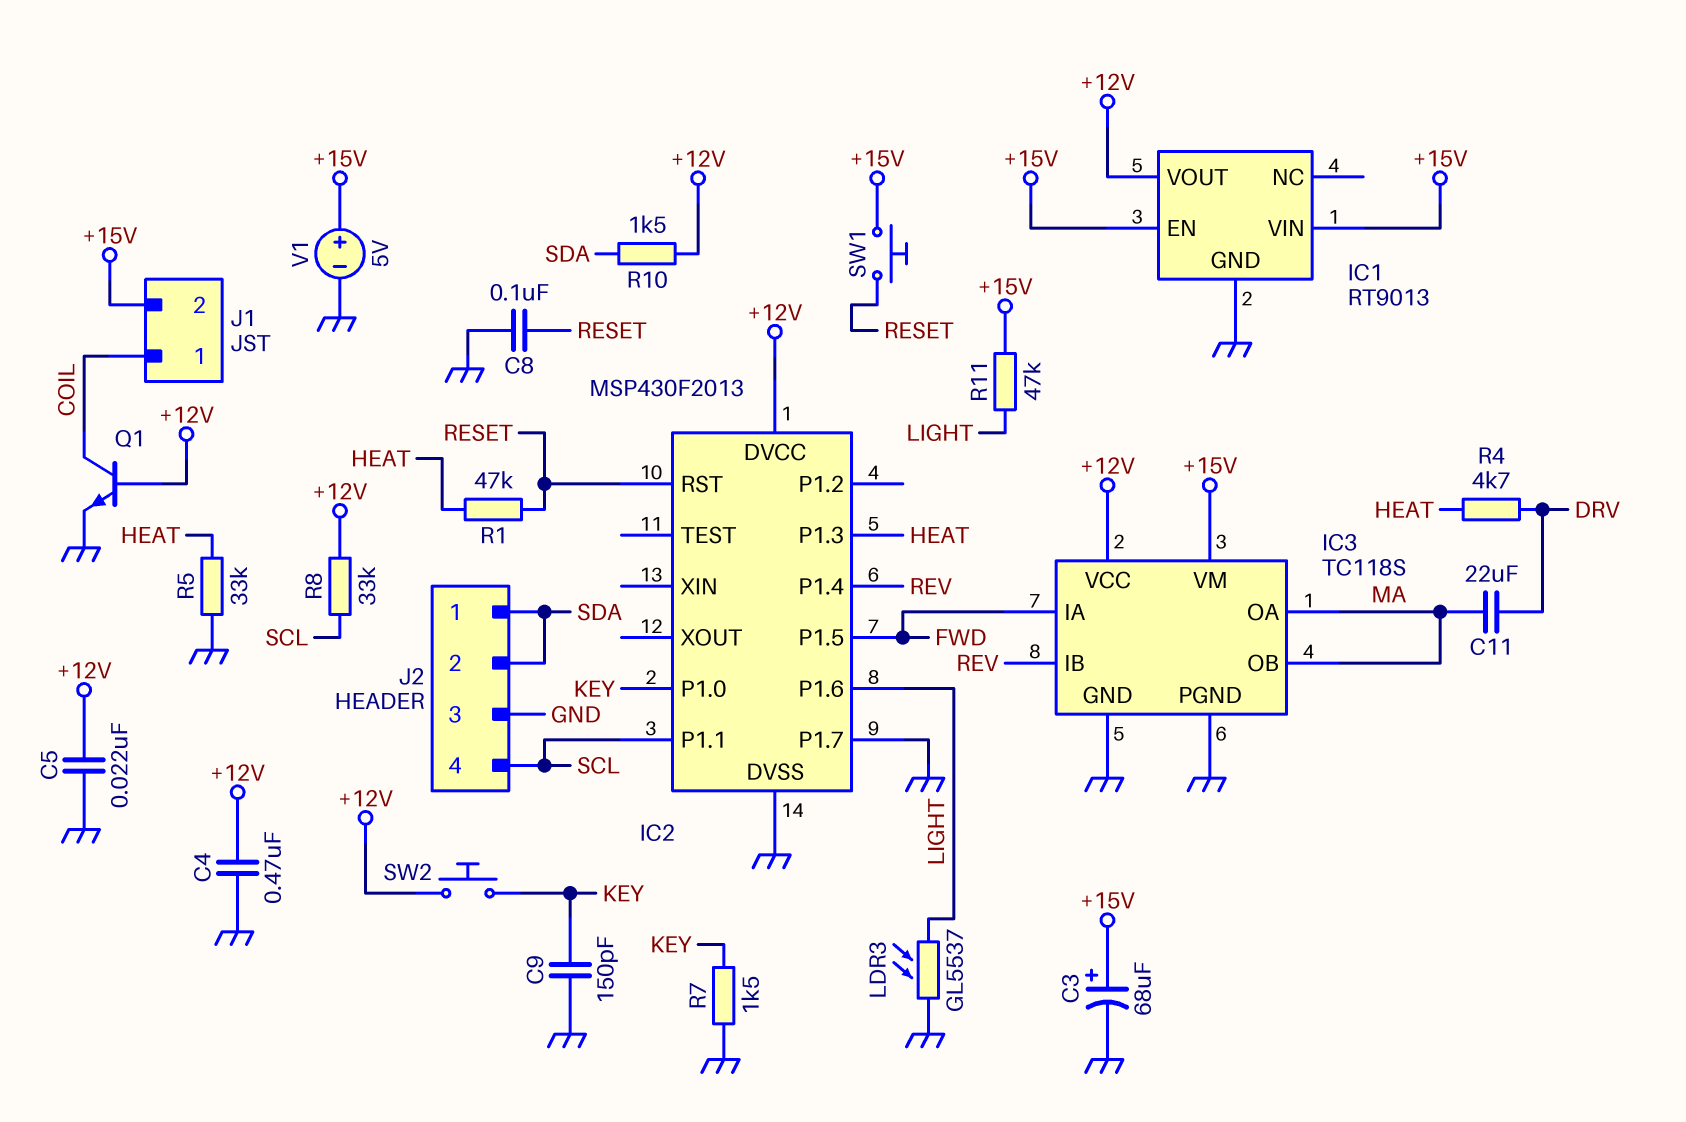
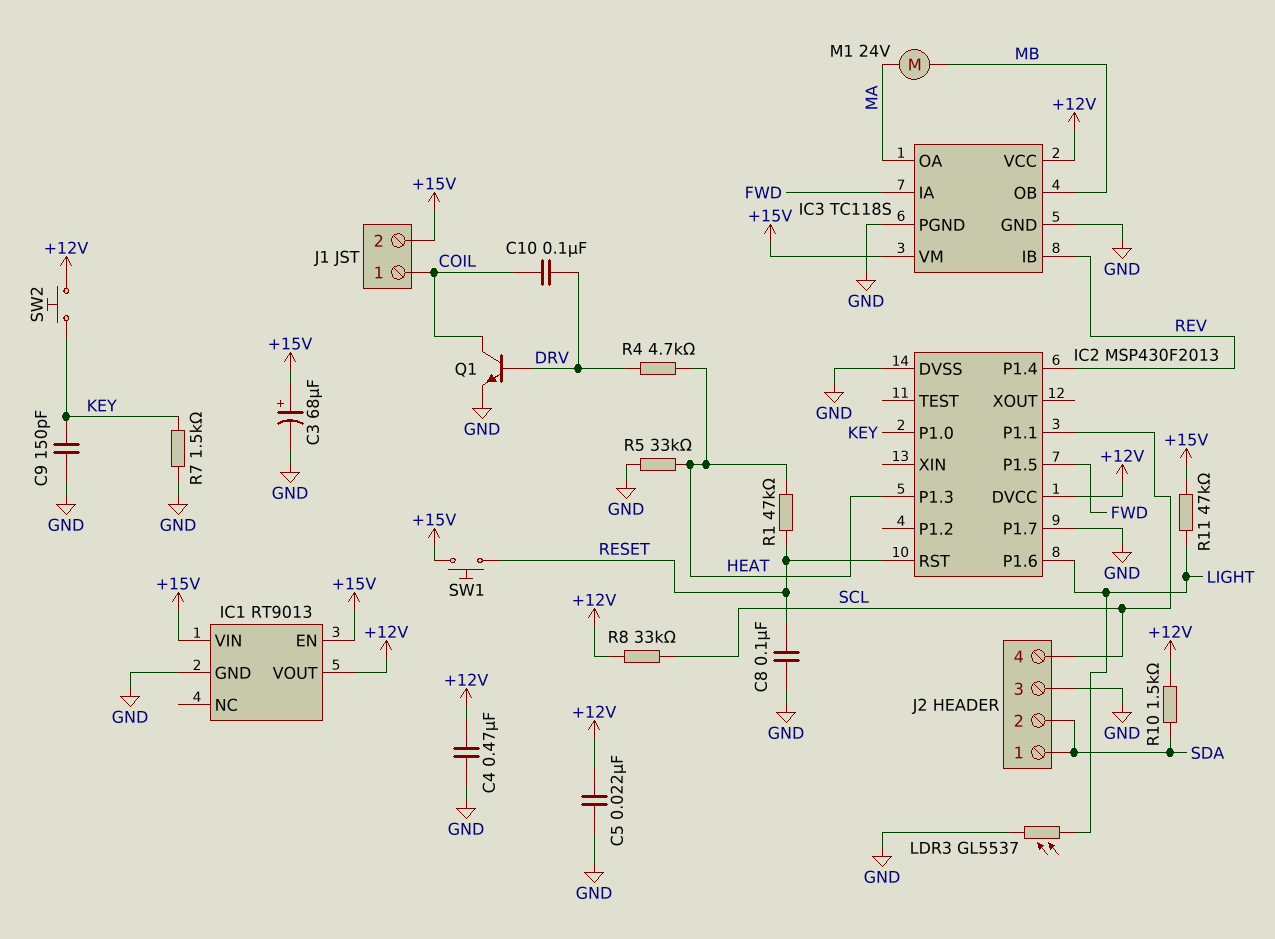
C10: none -> 100nF (COIL, DRV)
C11: 22uF (DRV, MA) -> none
IC3 pin OB: MA -> MB
M1: none -> motor 24V (MA, MB)
Q1: NPN (B +12V, C COIL, E GND) -> NPN (B DRV, C COIL, E GND)
V1: 5V (plus +15V, minus GND) -> none

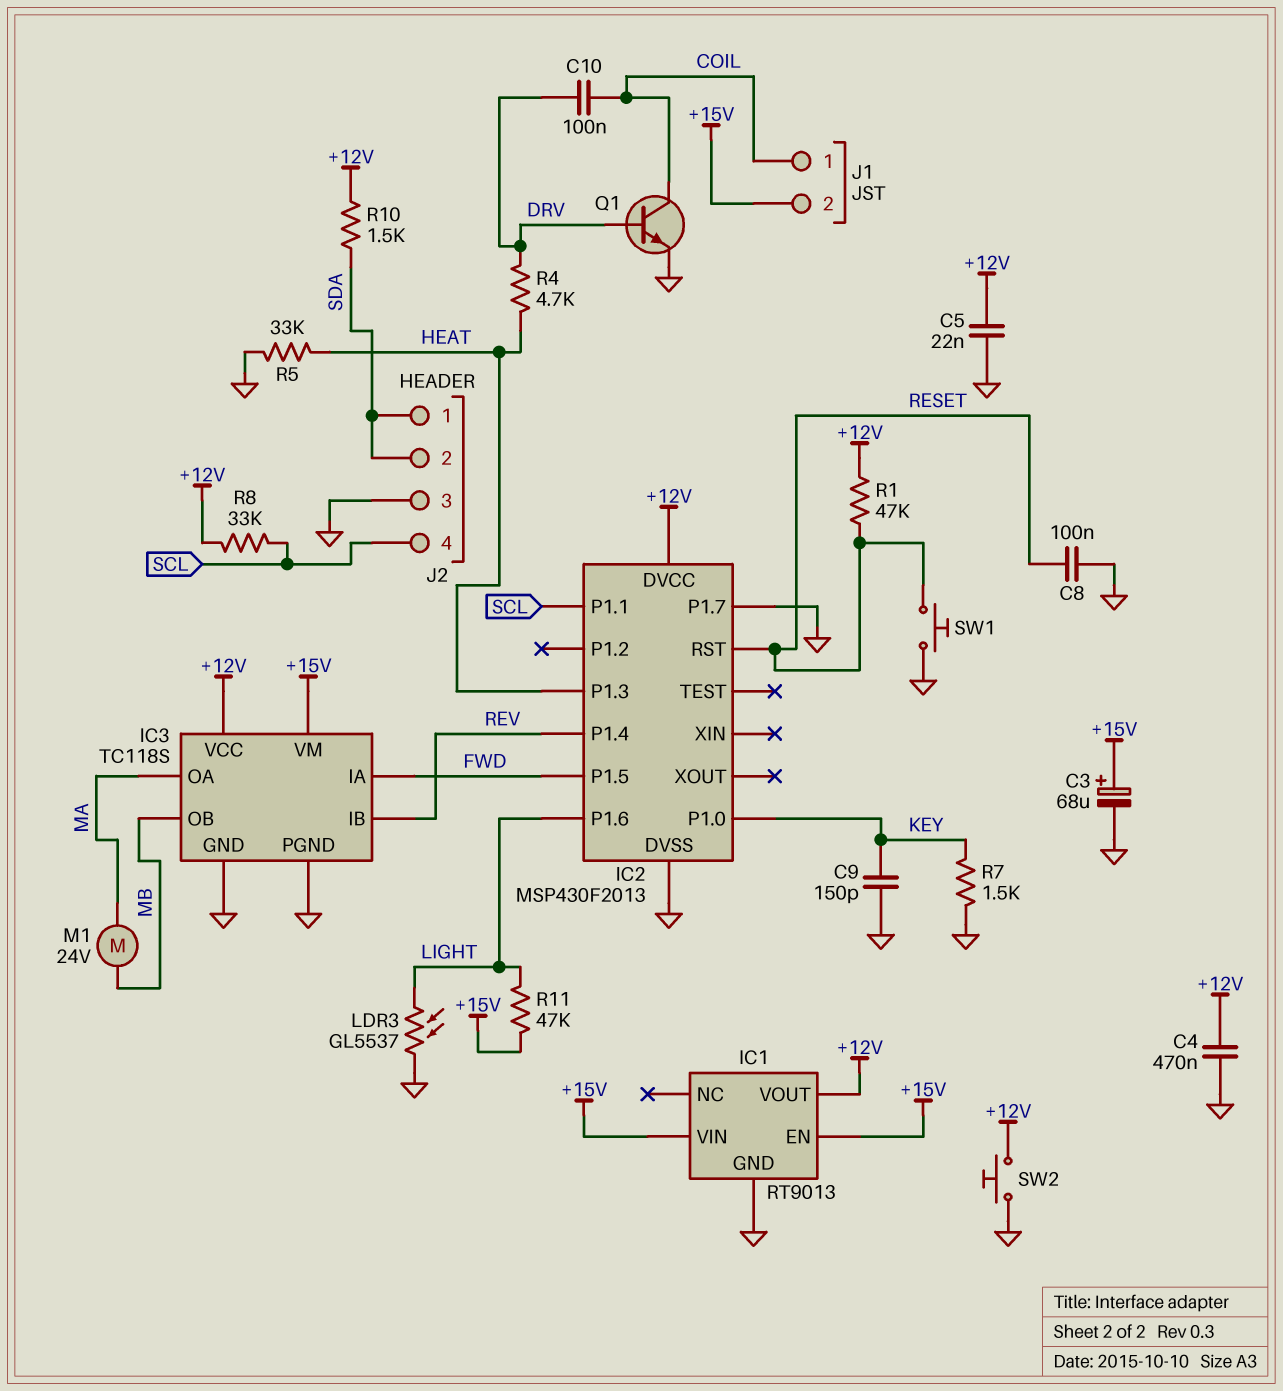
R1: 47k (HEAT, RESET) -> 47k (+12V, RESET)
SW1: button (+15V, RESET) -> button (GND, RESET)
SW2: button (+12V, KEY) -> button (+12V, GND)

